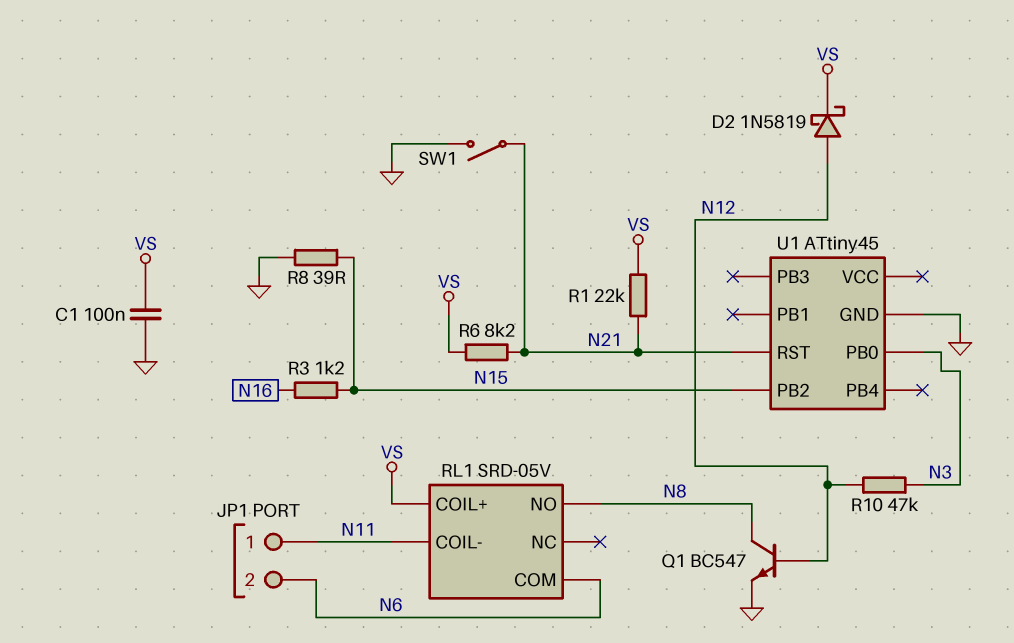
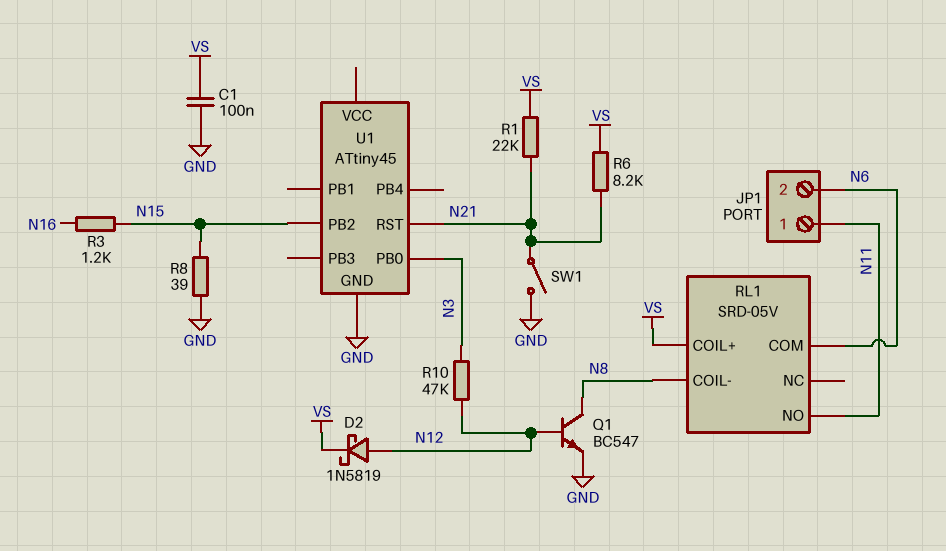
RL1 pin COIL-: N11 -> N8
RL1 pin NO: N8 -> N11

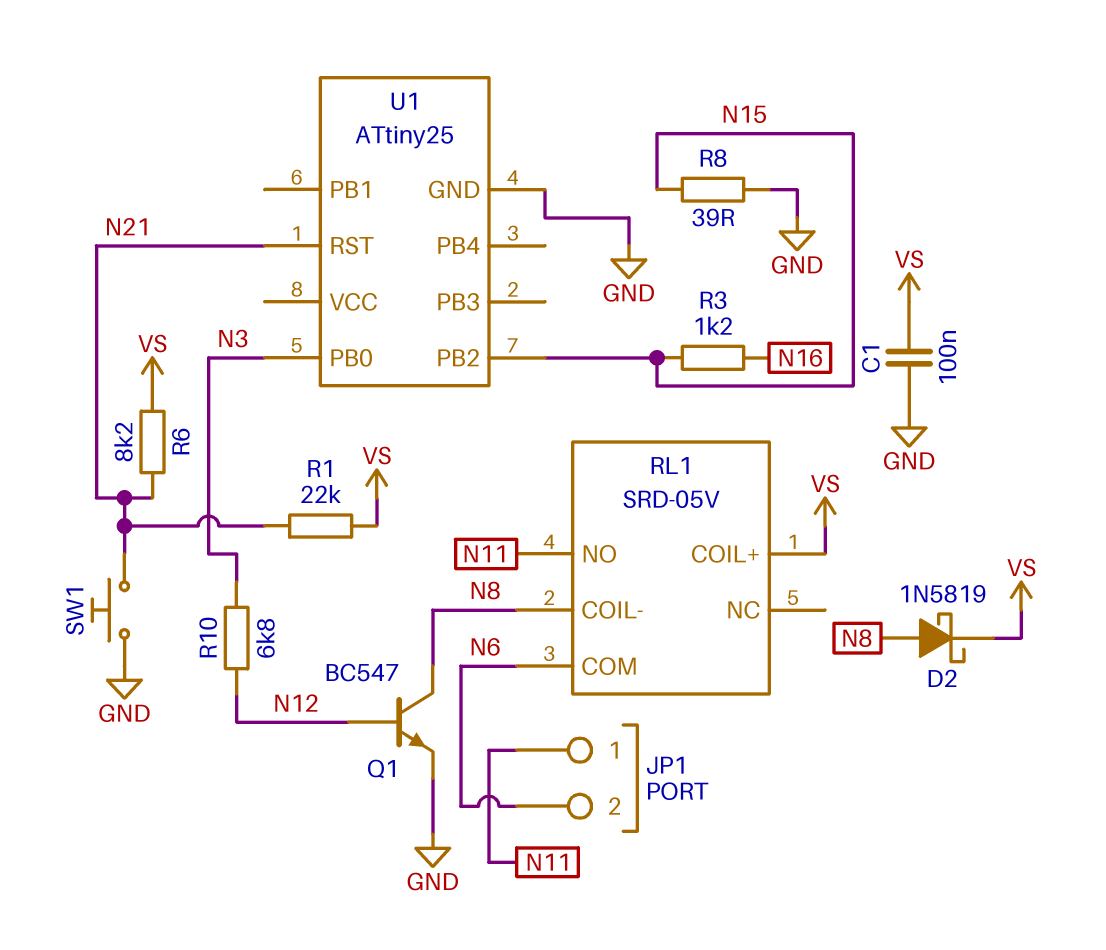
D2: schottky 1N5819 (A N12, K VS) -> schottky 1N5819 (A N8, K VS)
R10: 47k (N3, N12) -> 6.8k (N3, N12)
SW1: switch (GND, N21) -> button (GND, N21)
U1: ATtiny45 -> ATtiny25

